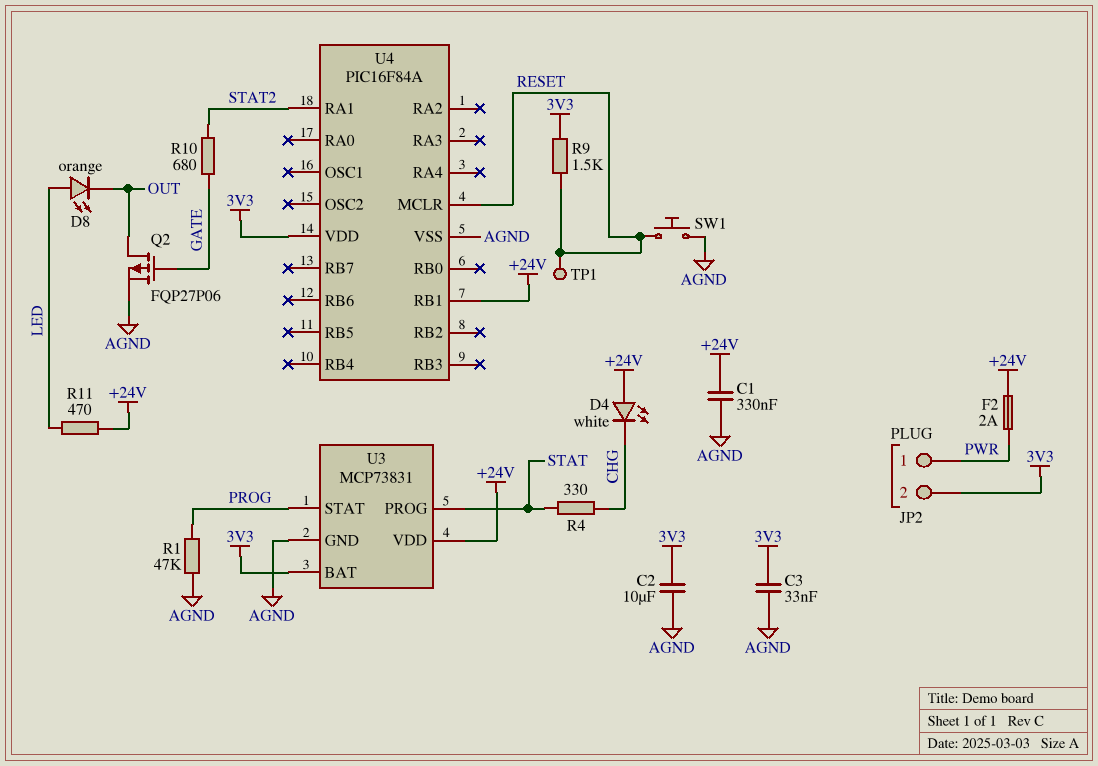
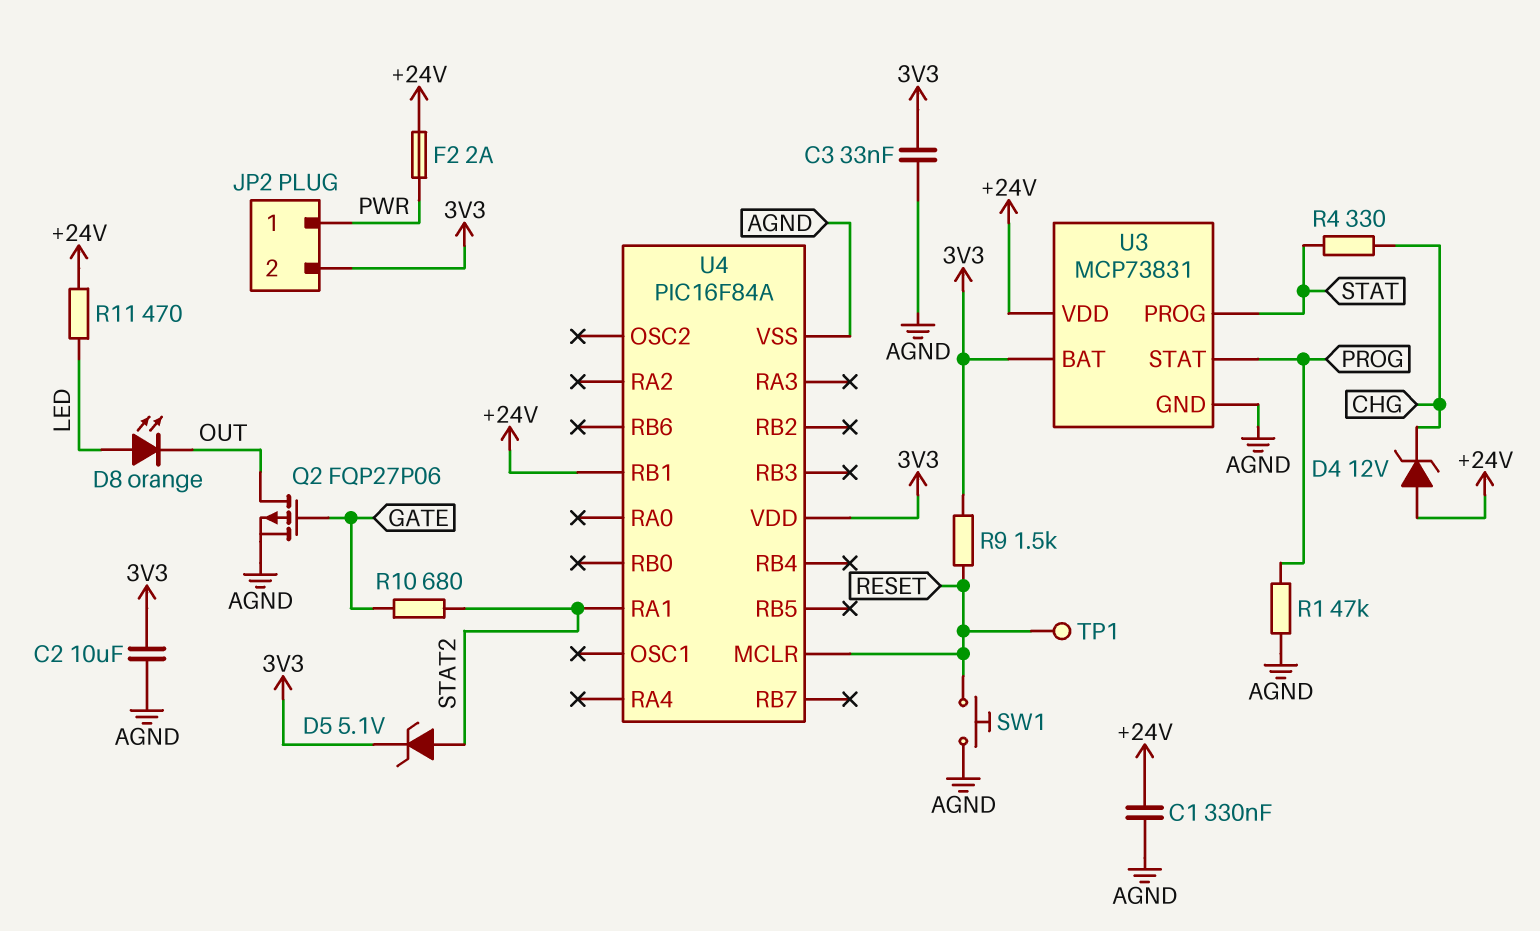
D4: LED white (A +24V, K CHG) -> zener 12V (A +24V, K CHG)
D5: none -> zener 5.1V (A STAT2, K 3V3)

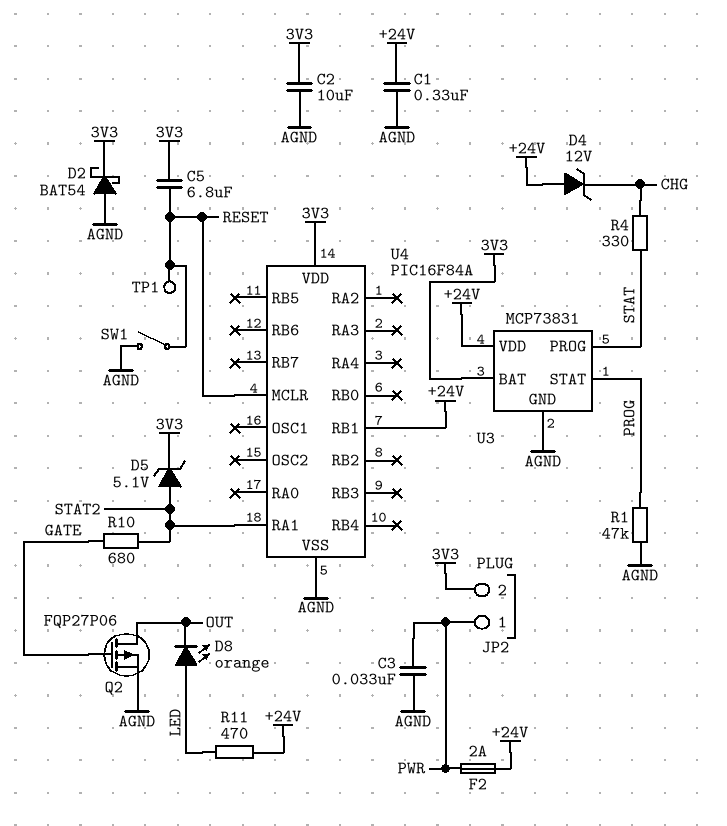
C3: 33nF (3V3, AGND) -> 33nF (AGND, PWR)
C5: none -> 6.8uF (3V3, RESET)
D2: none -> schottky BAT54 (A AGND, K 3V3)
R9: 1.5k (3V3, RESET) -> none
SW1: button (AGND, RESET) -> switch (AGND, RESET)

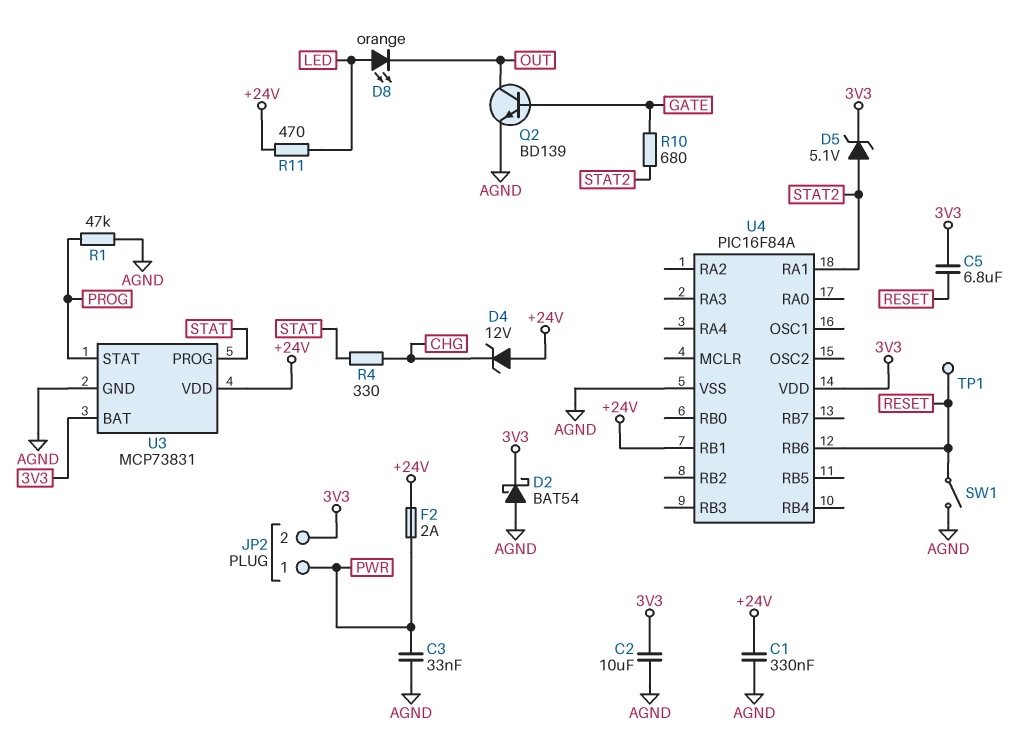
Q2: PMOS FQP27P06 (G GATE, D OUT, S AGND) -> NPN BD139 (B GATE, C OUT, E AGND)
U4 pin MCLR: RESET -> none
U4 pin RB6: none -> RESET

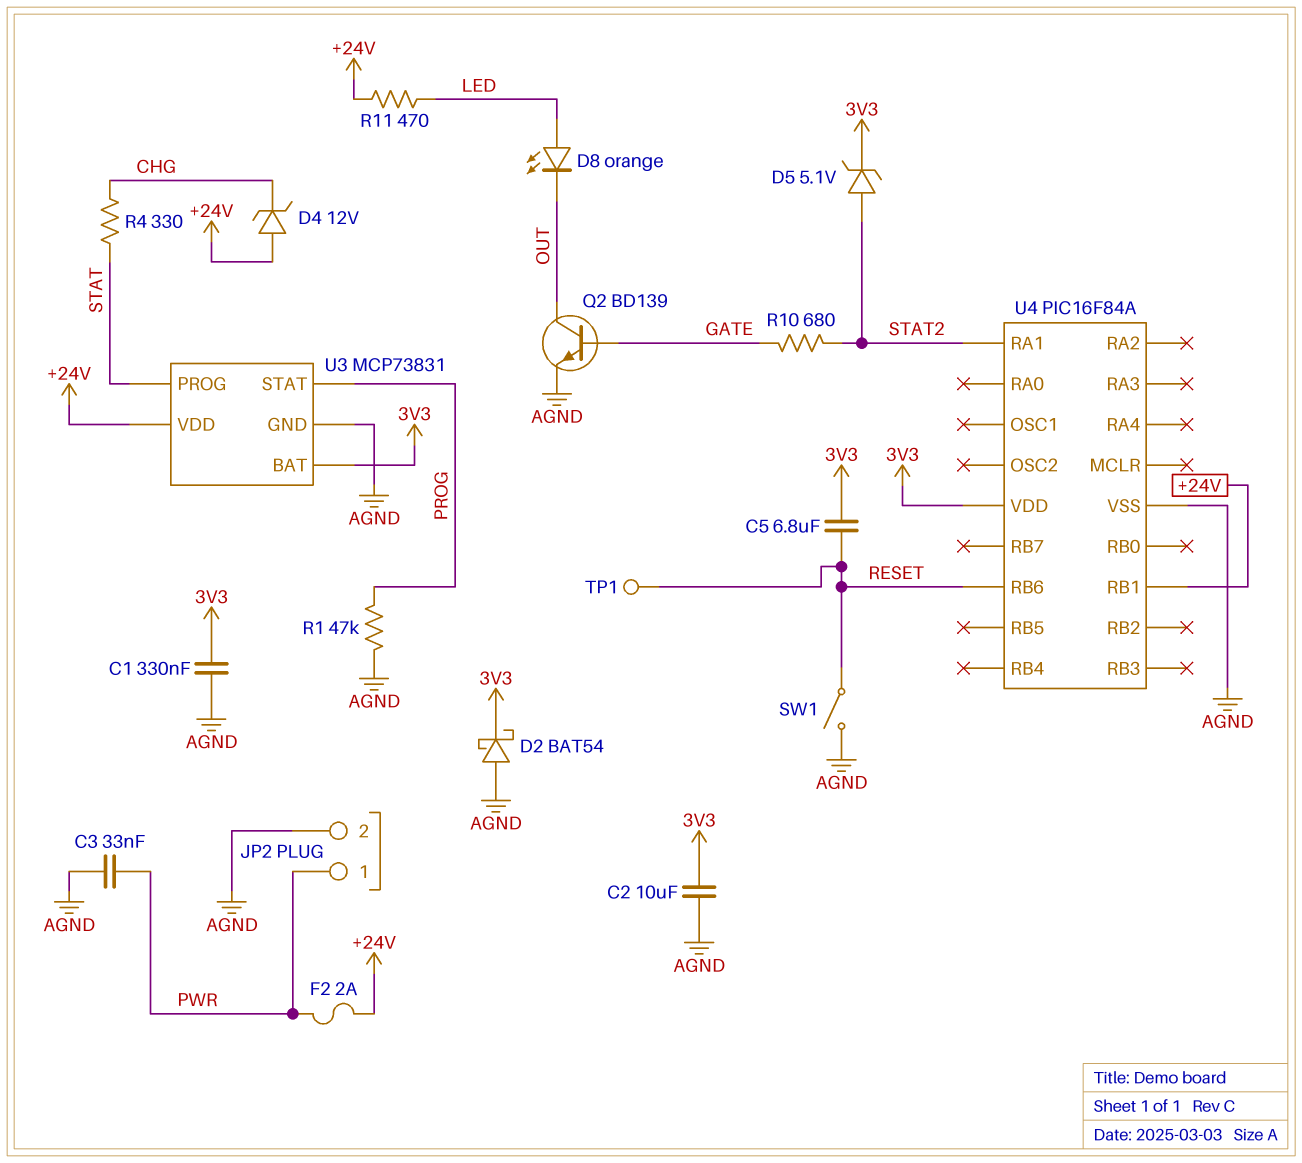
C1: 330nF (+24V, AGND) -> 330nF (3V3, AGND)
JP2 pin 2: 3V3 -> AGND

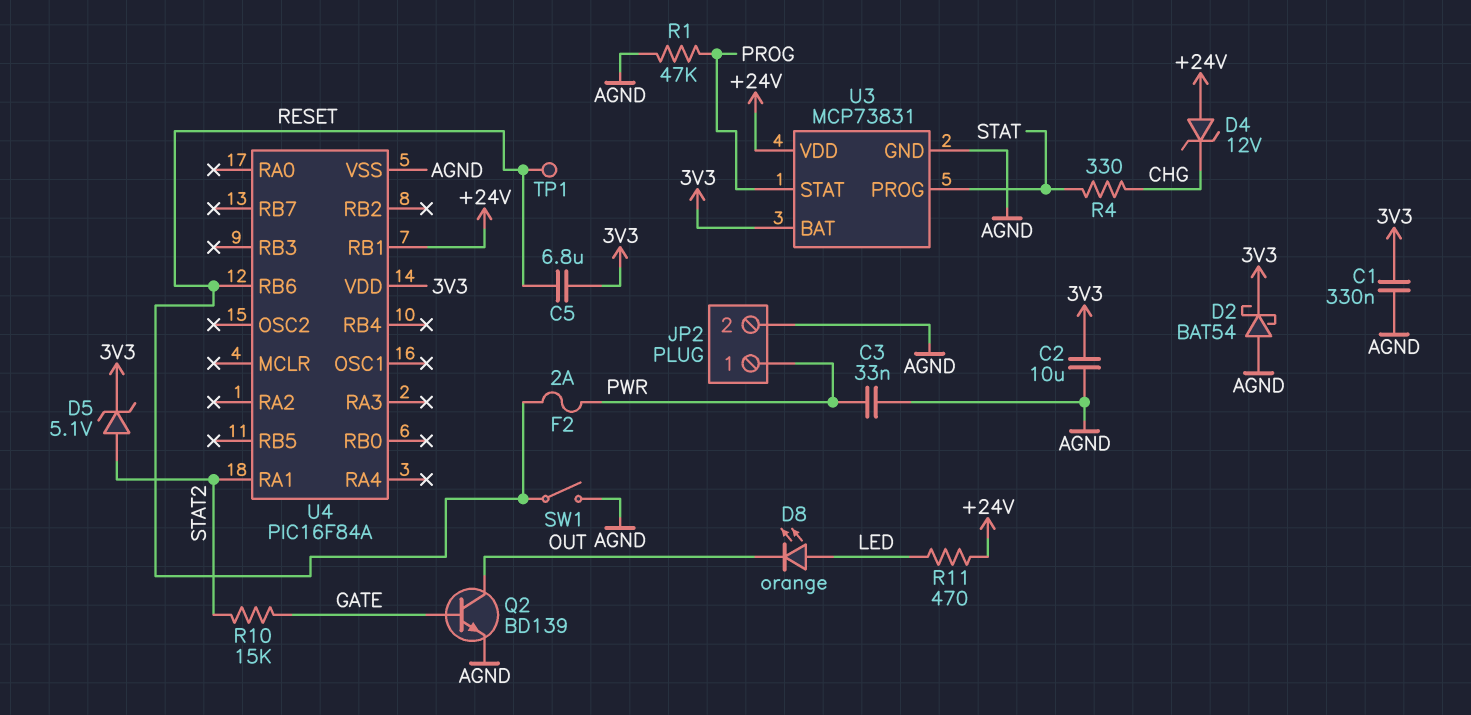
F2: 2A (+24V, PWR) -> 2A (PWR, RESET)
R10: 680 (GATE, STAT2) -> 15k (GATE, STAT2)

